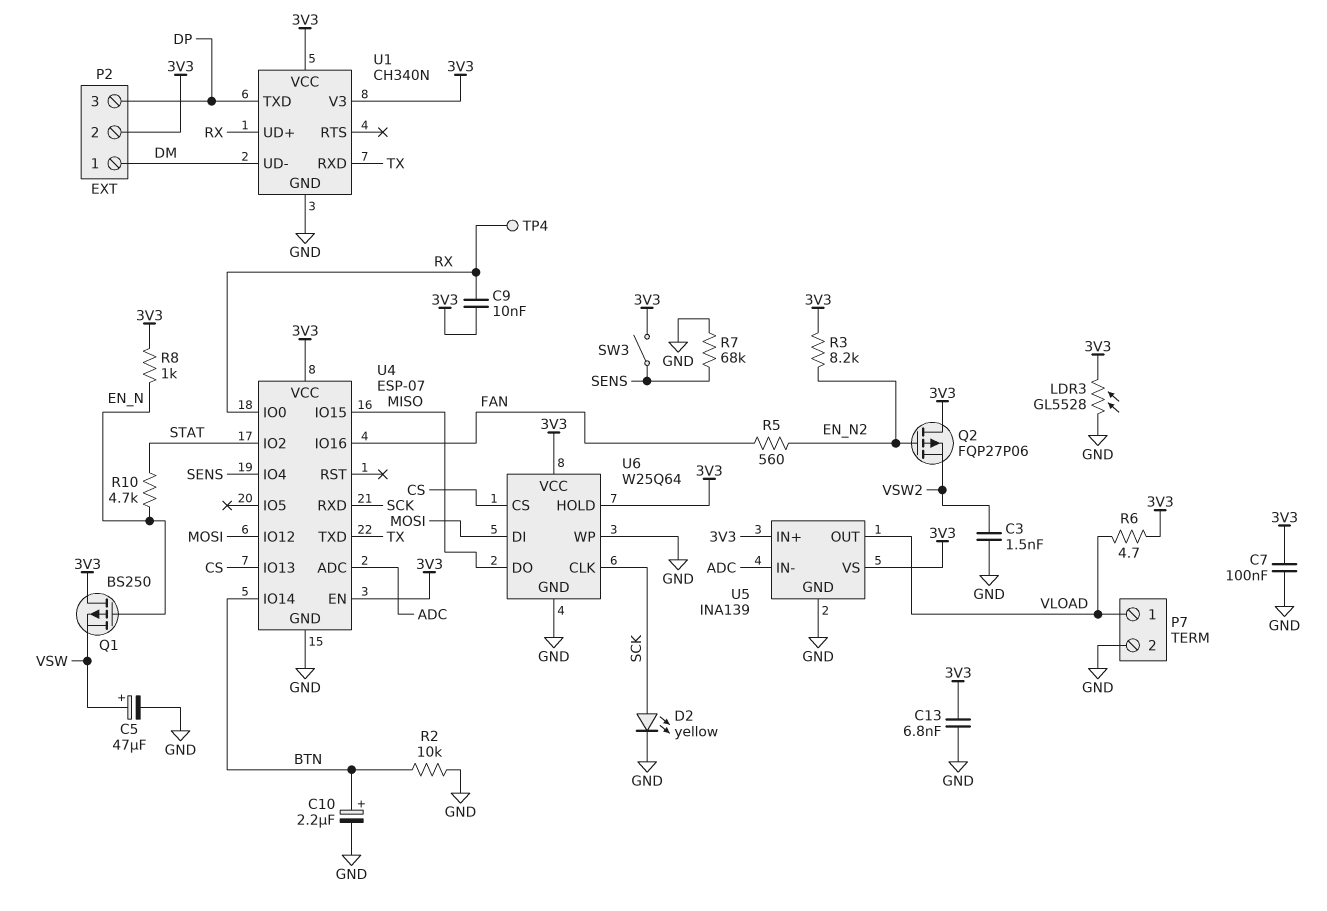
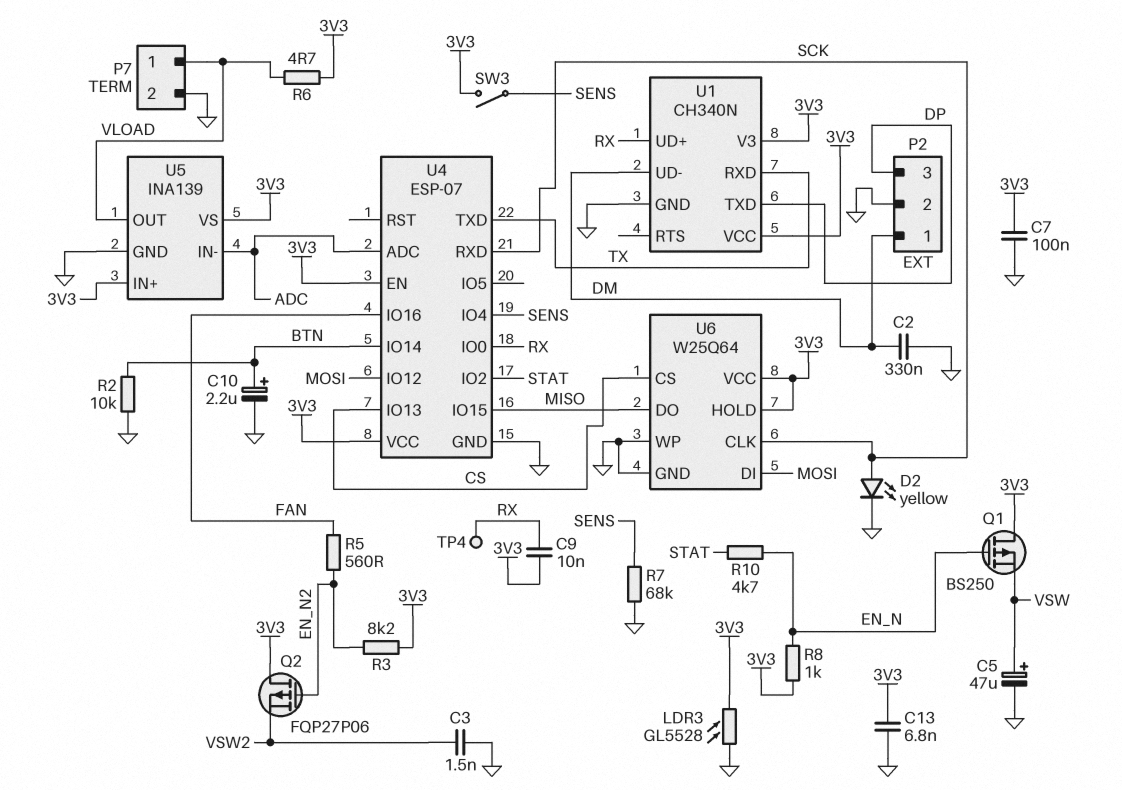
C2: none -> 330nF (DM, GND)
P2 pin 2: 3V3 -> GND

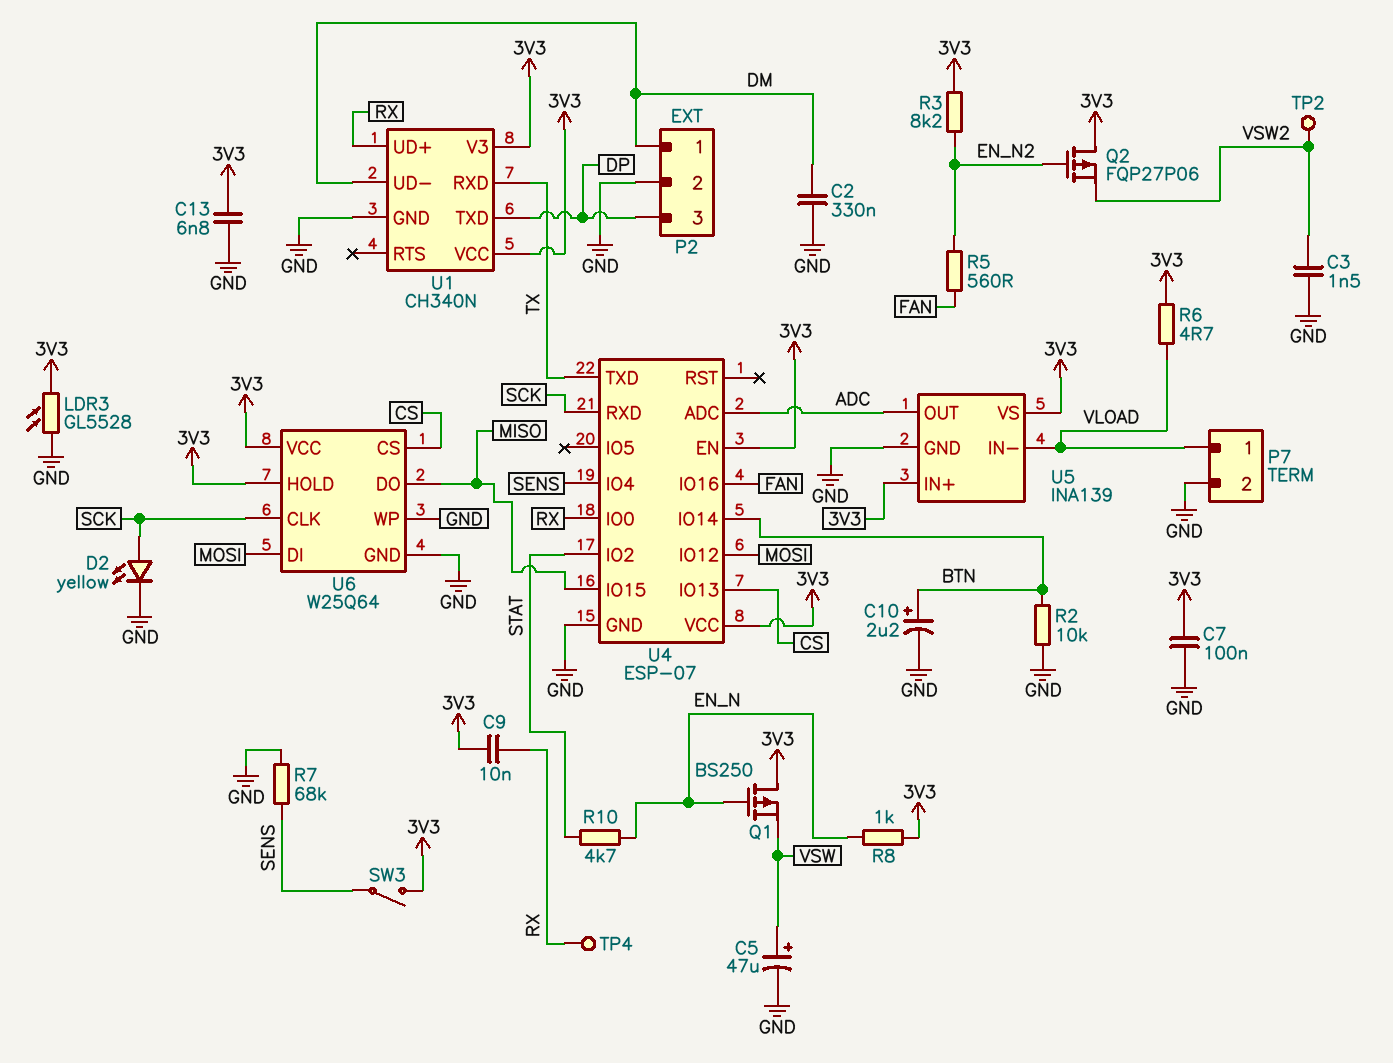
TP2: none -> test point (VSW2)
U5 pin IN-: ADC -> VLOAD
U5 pin OUT: VLOAD -> ADC

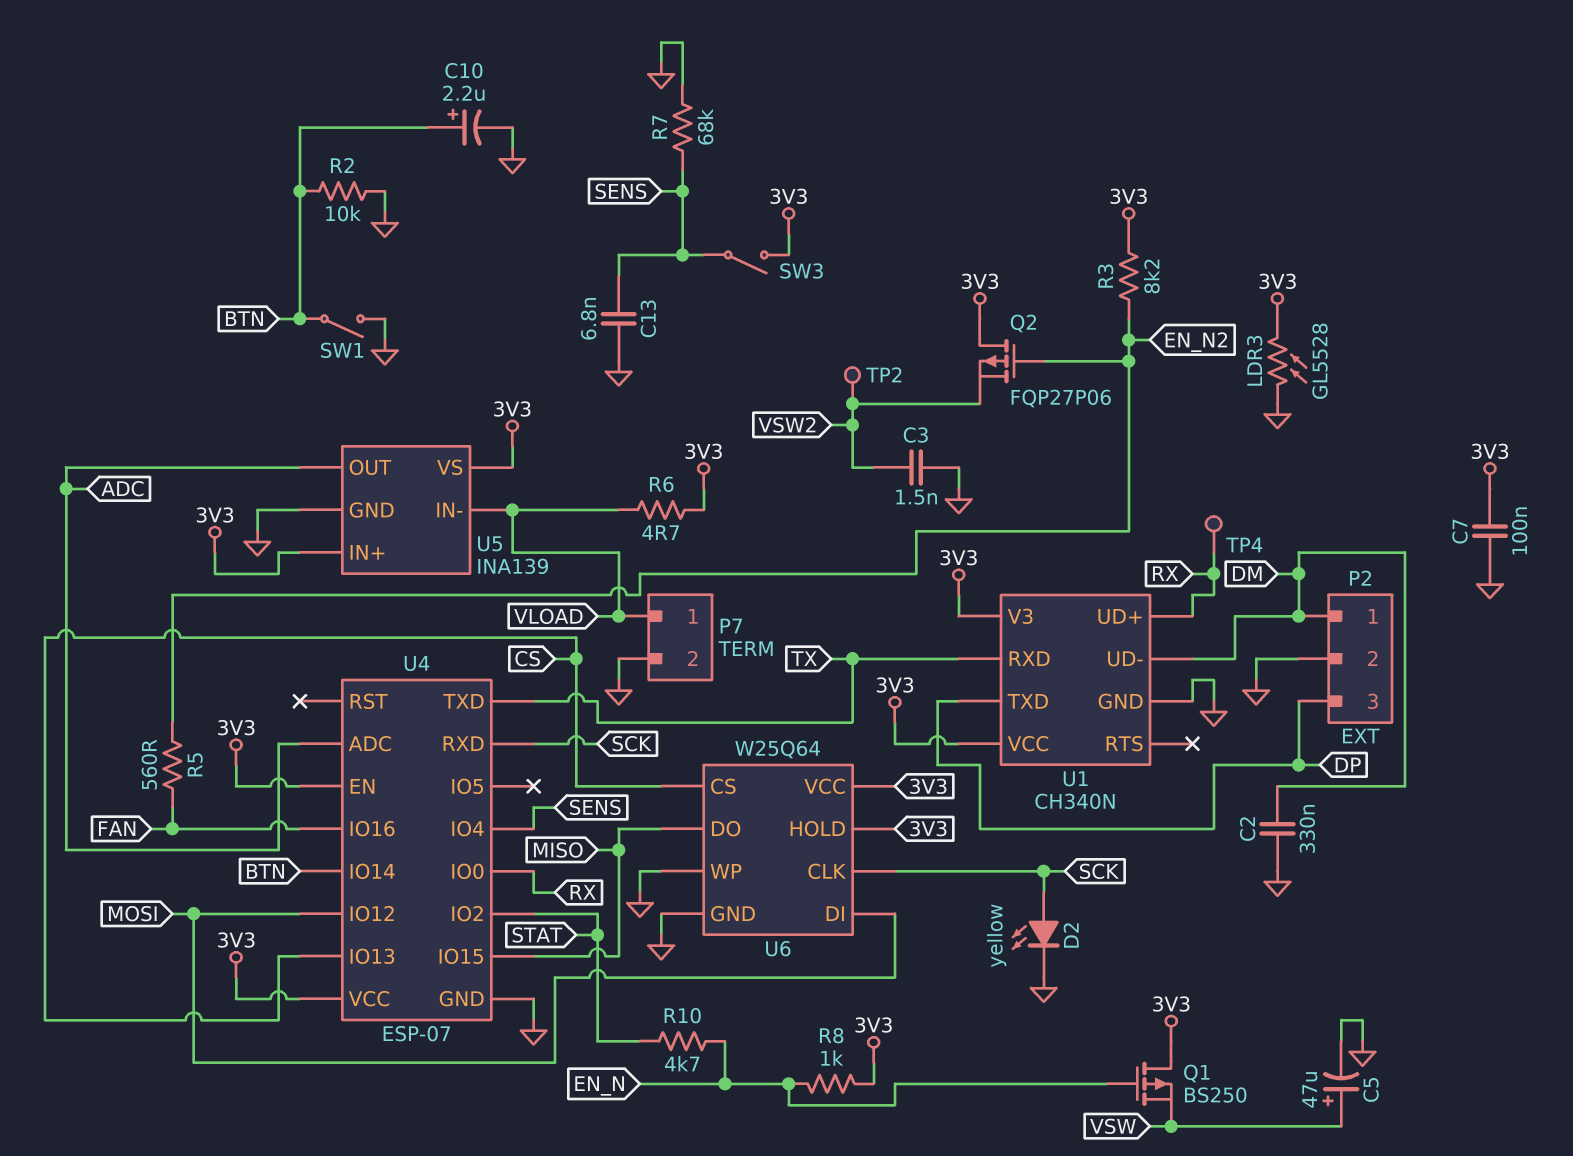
C9: 10nF (3V3, RX) -> none
C13: 6.8nF (3V3, GND) -> 6.8nF (GND, SENS)
SW1: none -> switch (BTN, GND)

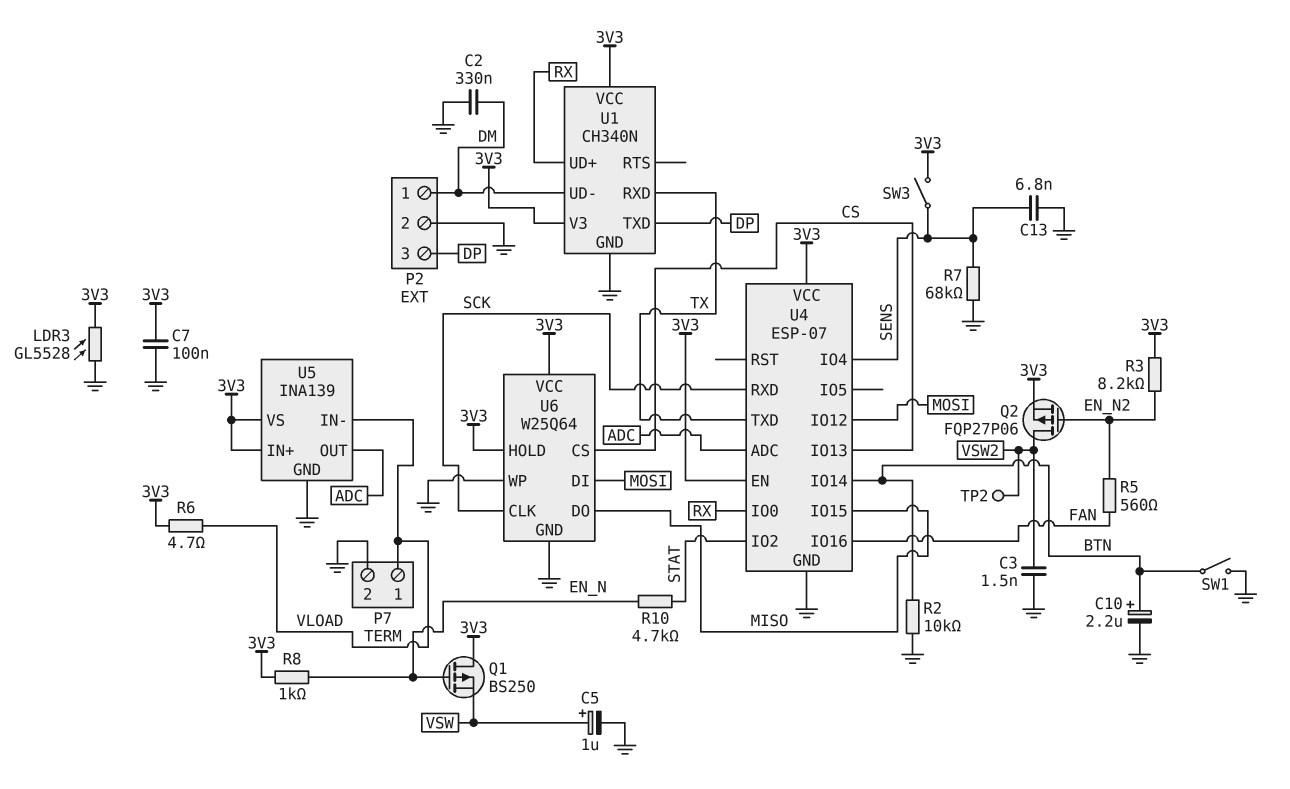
C5: 47uF (plus VSW, minus GND) -> 1uF (plus VSW, minus GND)
D2: LED yellow (A SCK, K GND) -> none
Q2: PMOS FQP27P06 (G EN_N2, D 3V3, S VSW2) -> PMOS FQP27P06 (G EN_N2, D VSW2, S 3V3)
TP4: test point (RX) -> none

